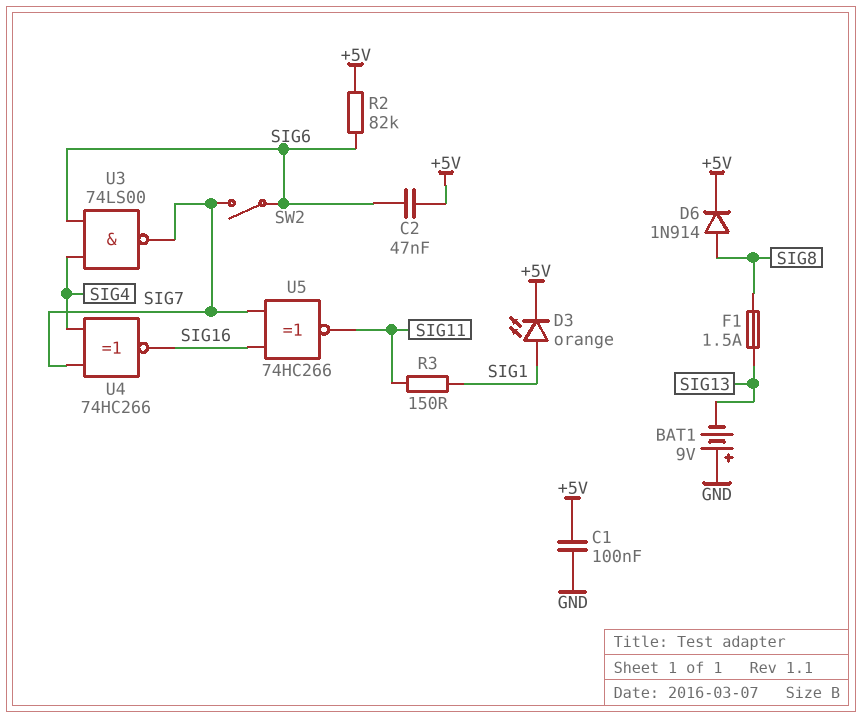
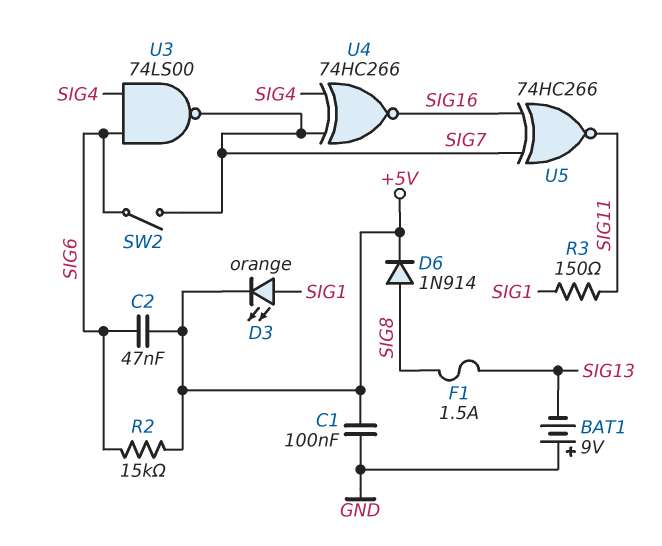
R2: 82k (+5V, SIG6) -> 15k (+5V, SIG6)

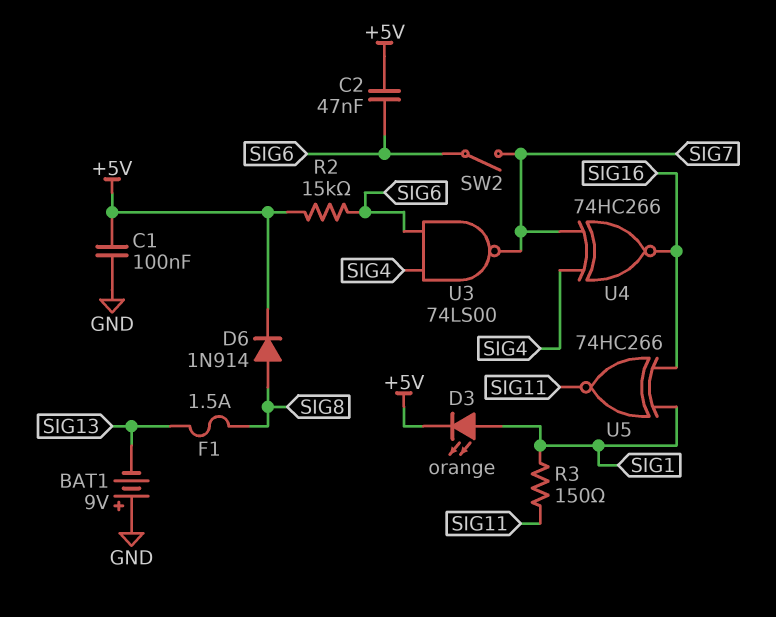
U5: XNOR 74HC266 (in SIG7, in SIG16, out SIG11) -> XNOR 74HC266 (in SIG1, in SIG16, out SIG11)

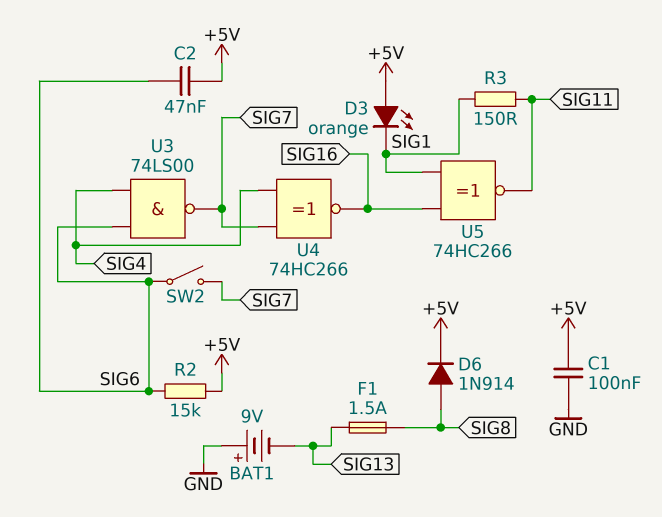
D3: LED orange (A SIG1, K +5V) -> LED orange (A +5V, K SIG1)

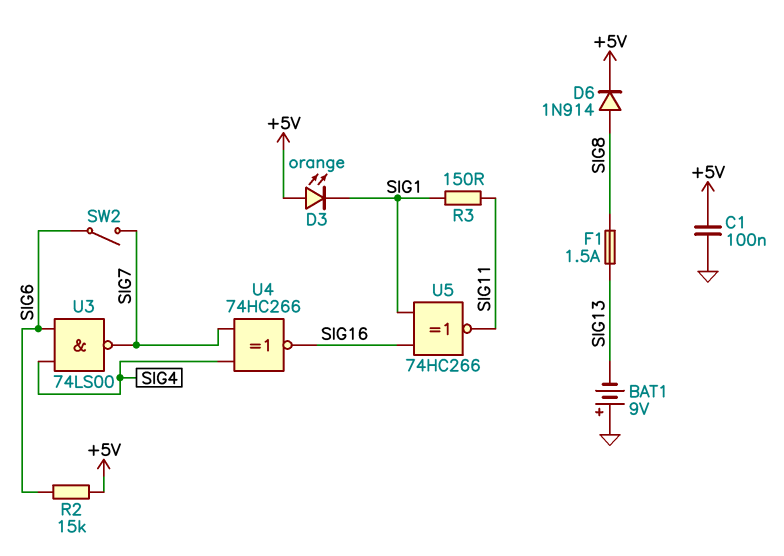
C2: 47nF (+5V, SIG6) -> none

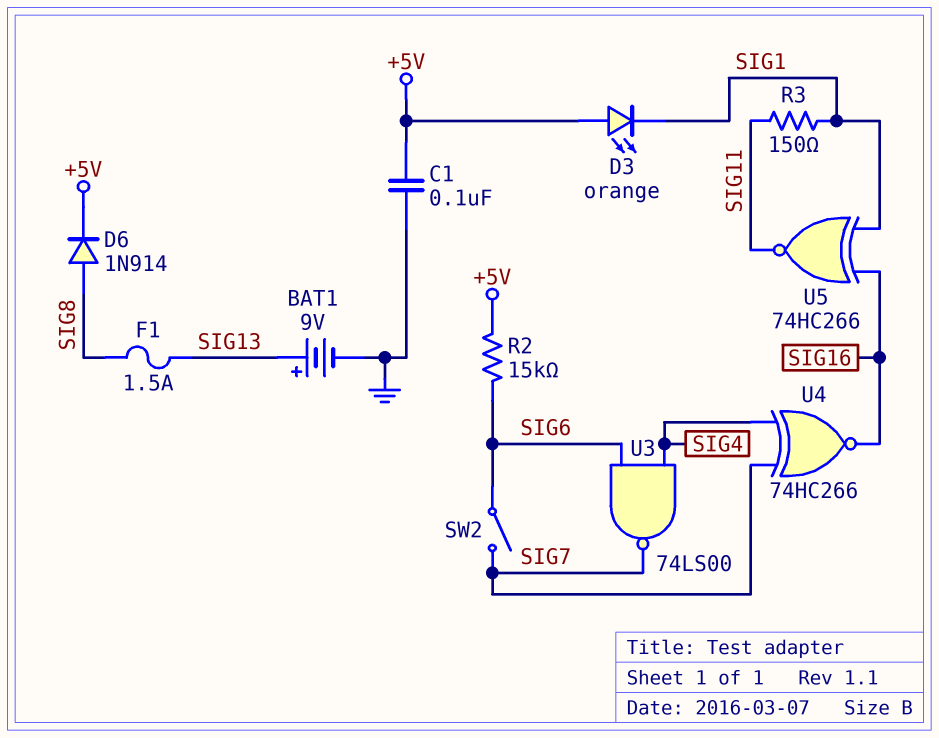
BAT1: 9V (plus GND, minus SIG13) -> 9V (plus SIG13, minus GND)

